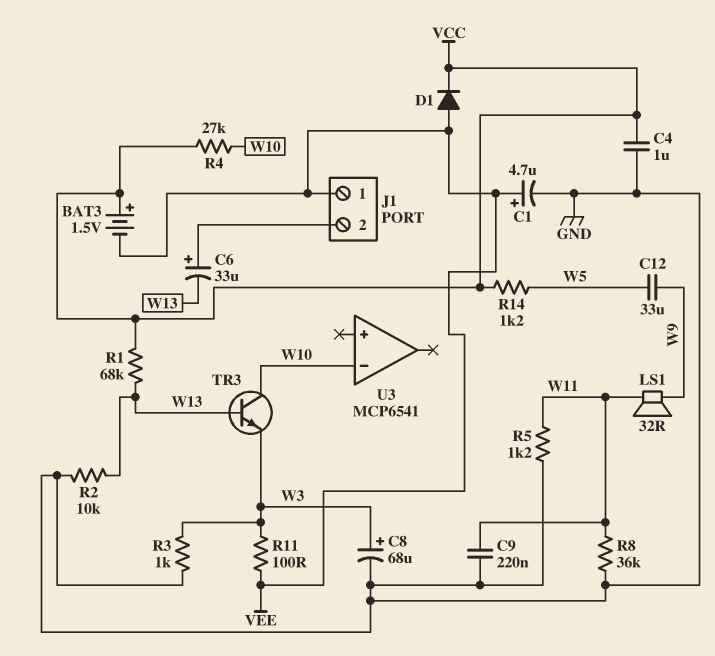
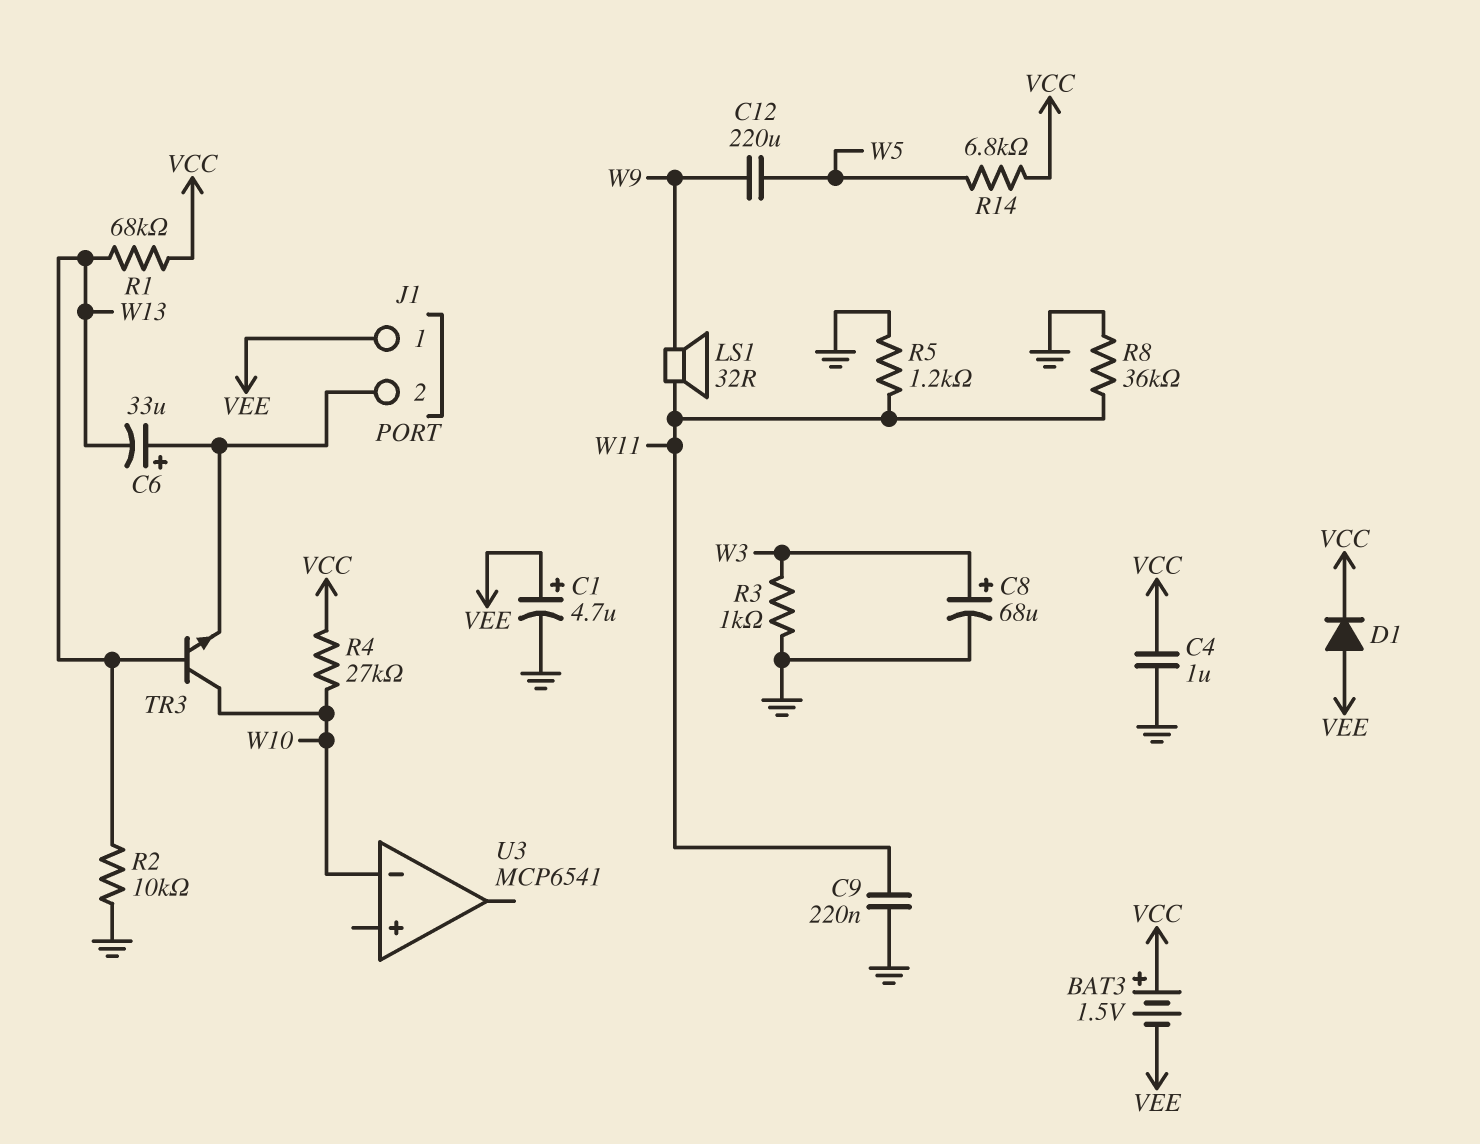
C12: 33uF (W5, W9) -> 220uF (W5, W9)
R11: 100 (VEE, W3) -> none
R14: 1.2k (VCC, W5) -> 6.8k (VCC, W5)
TR3: NPN (B W13, C W10, E W3) -> NPN (B W13, C W10, E J1/2)

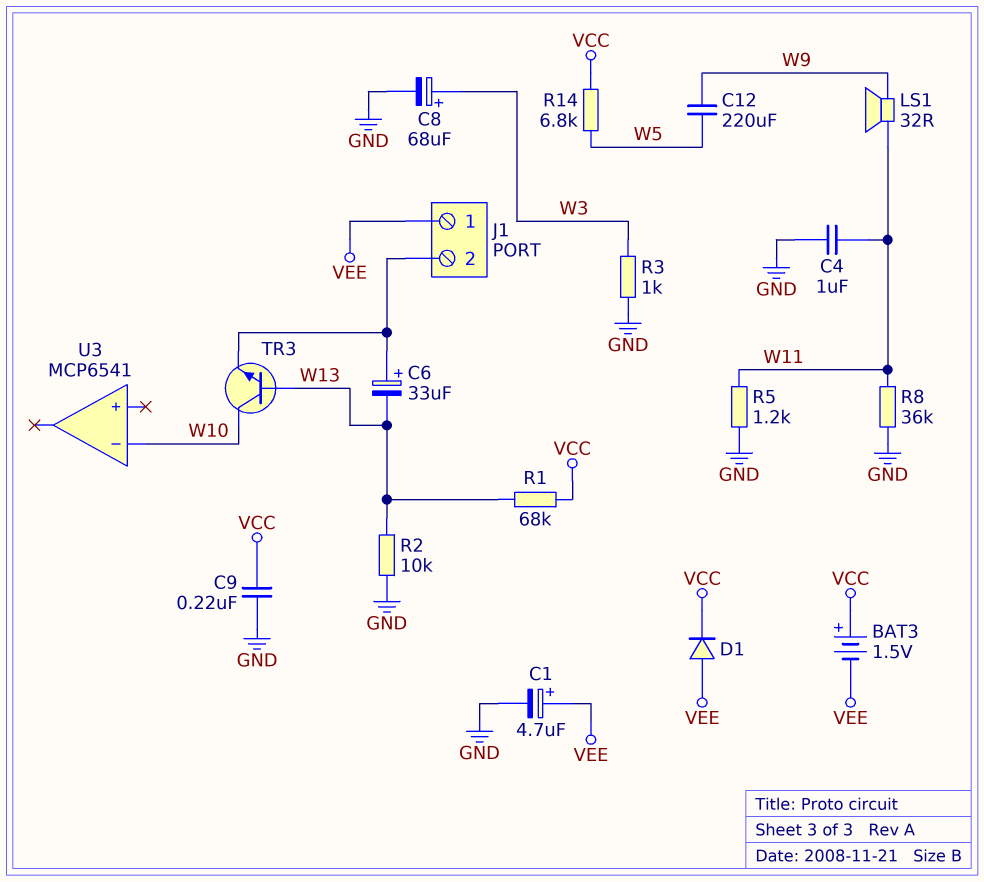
C4: 1uF (GND, VCC) -> 1uF (GND, W11)
C9: 220nF (GND, W11) -> 220nF (GND, VCC)
R4: 27k (VCC, W10) -> none

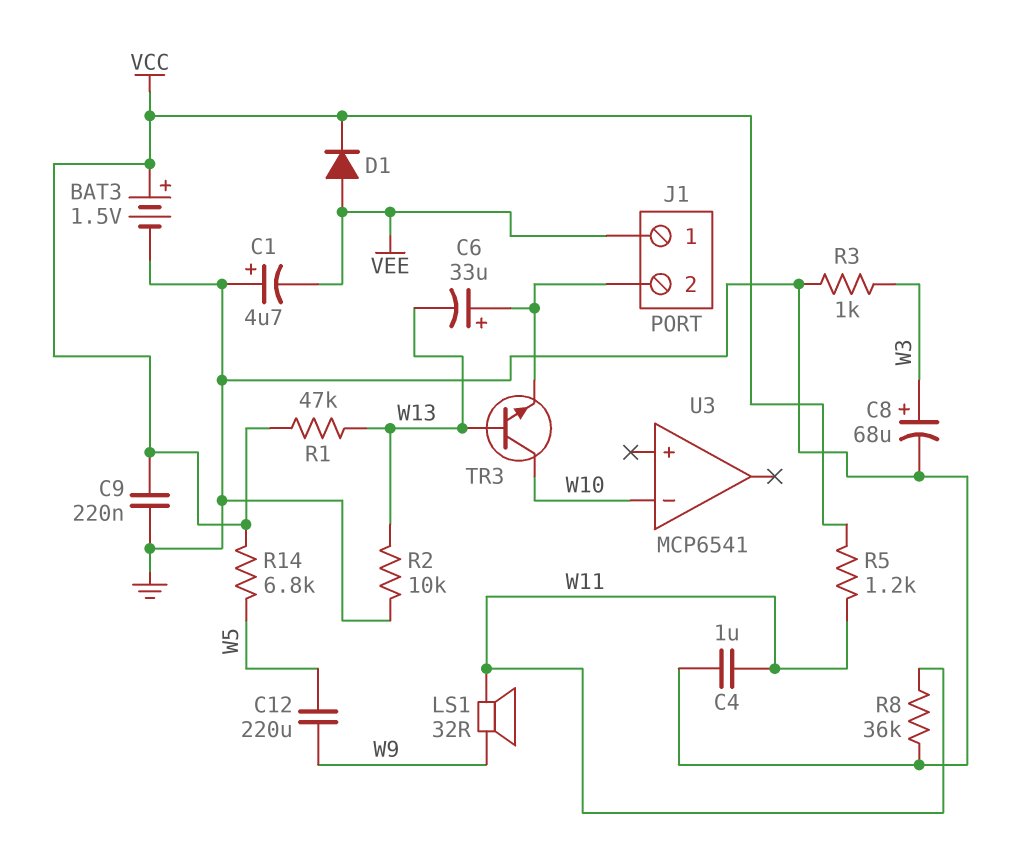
BAT3: 1.5V (plus VCC, minus VEE) -> 1.5V (plus VCC, minus GND)
C1: 4.7uF (plus VEE, minus GND) -> 4.7uF (plus GND, minus VEE)
R1: 68k (VCC, W13) -> 47k (VCC, W13)
R5: 1.2k (GND, W11) -> 1.2k (VCC, W11)

